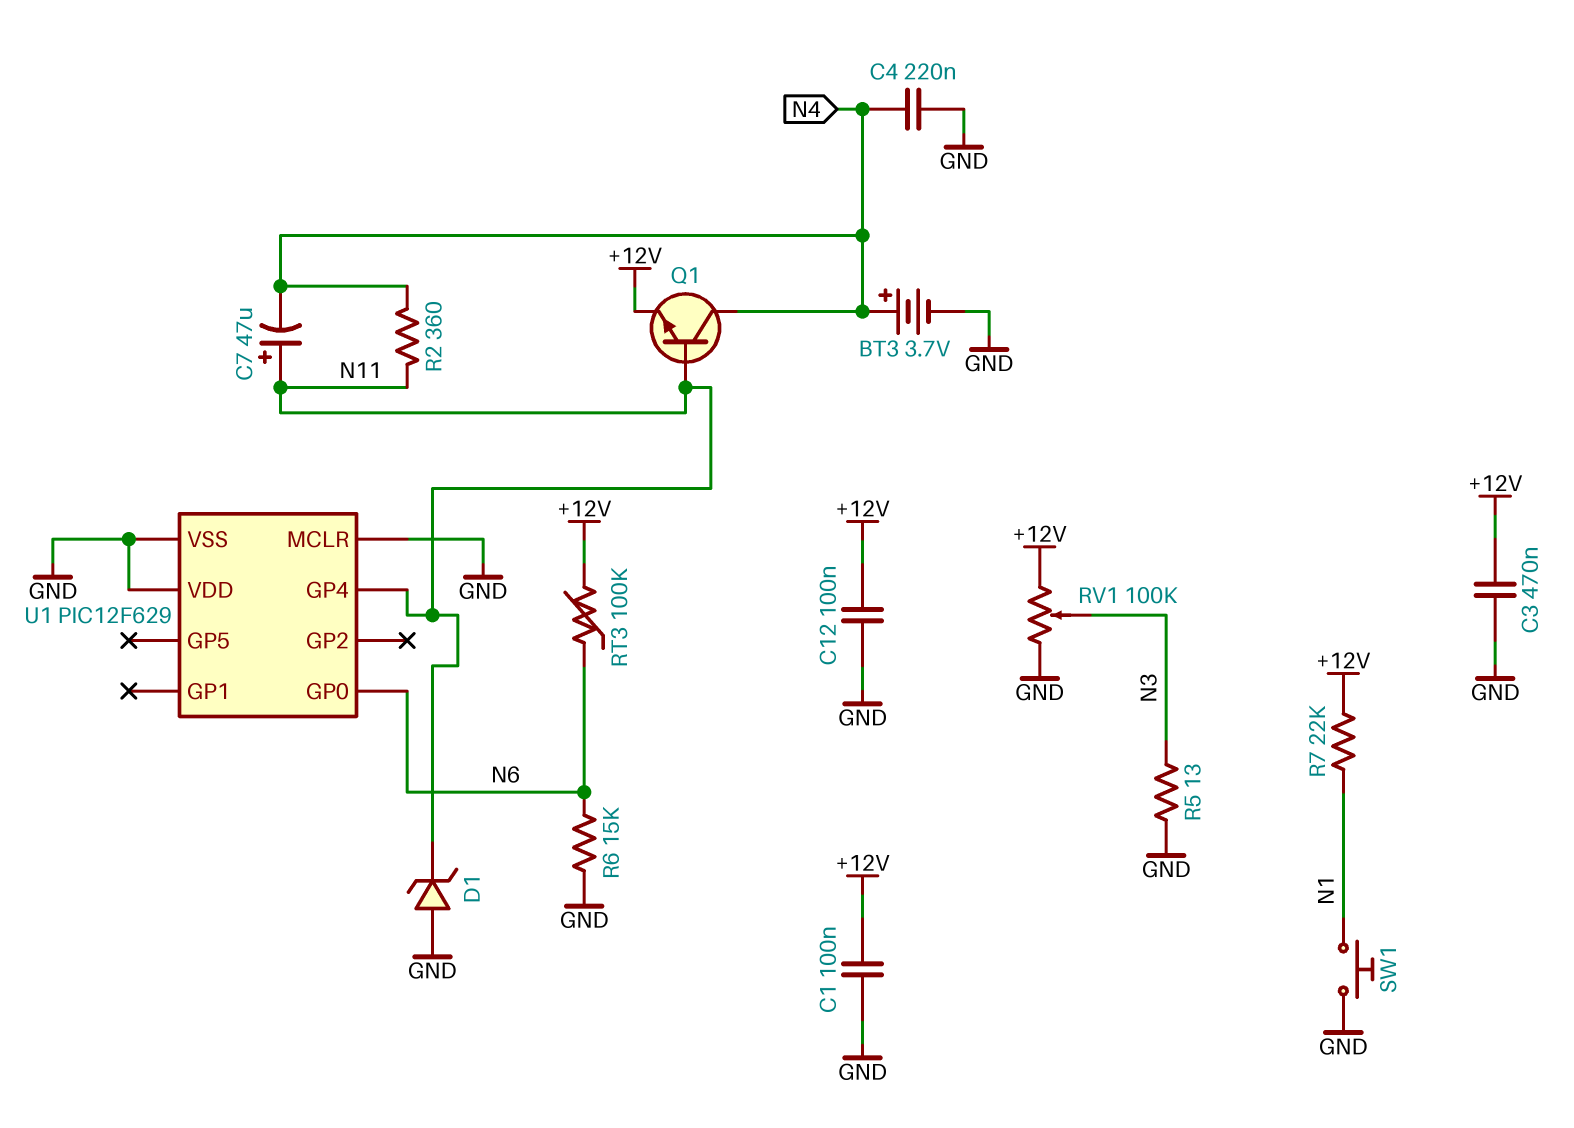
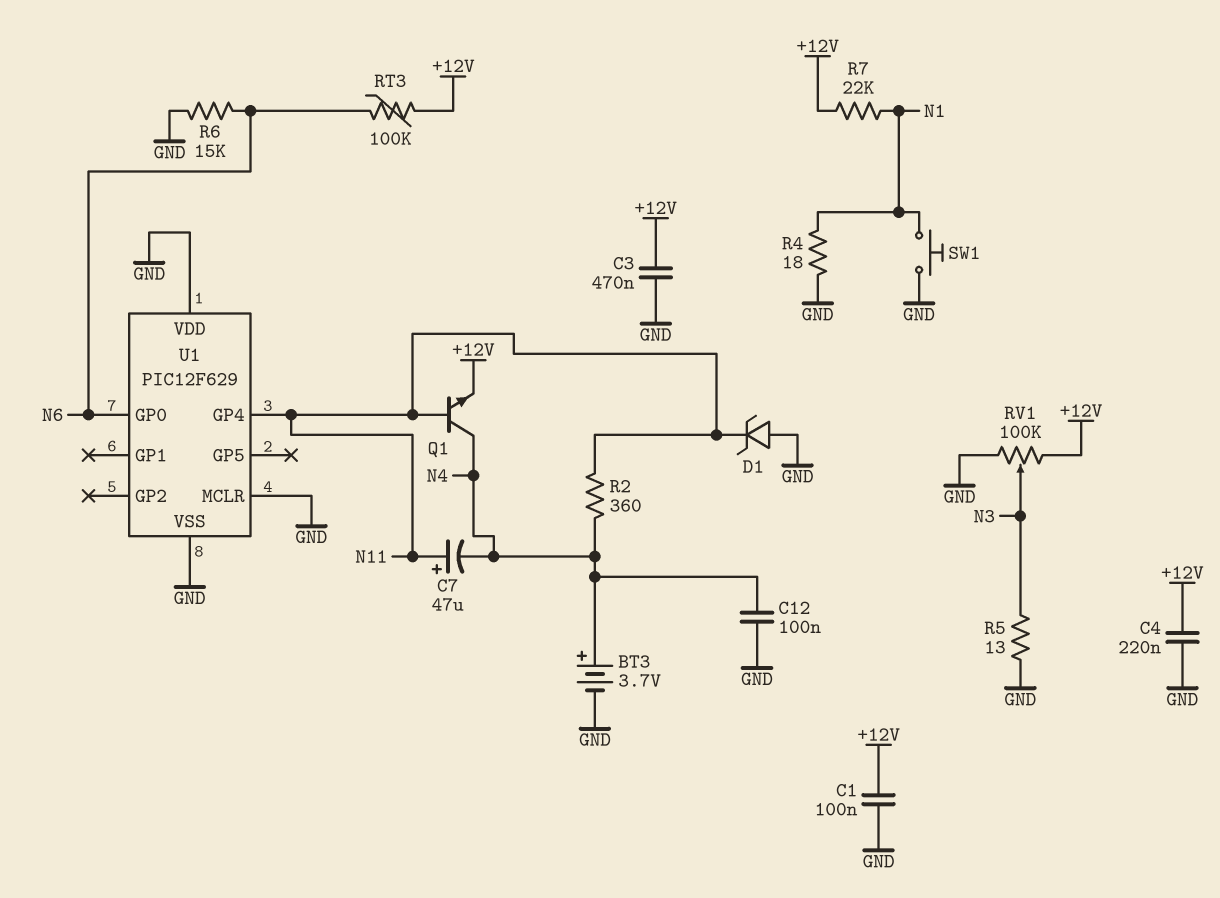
C4: 220nF (GND, N4) -> 220nF (+12V, GND)
C12: 100nF (+12V, GND) -> 100nF (GND, N4)
R4: none -> 18 (GND, N1)

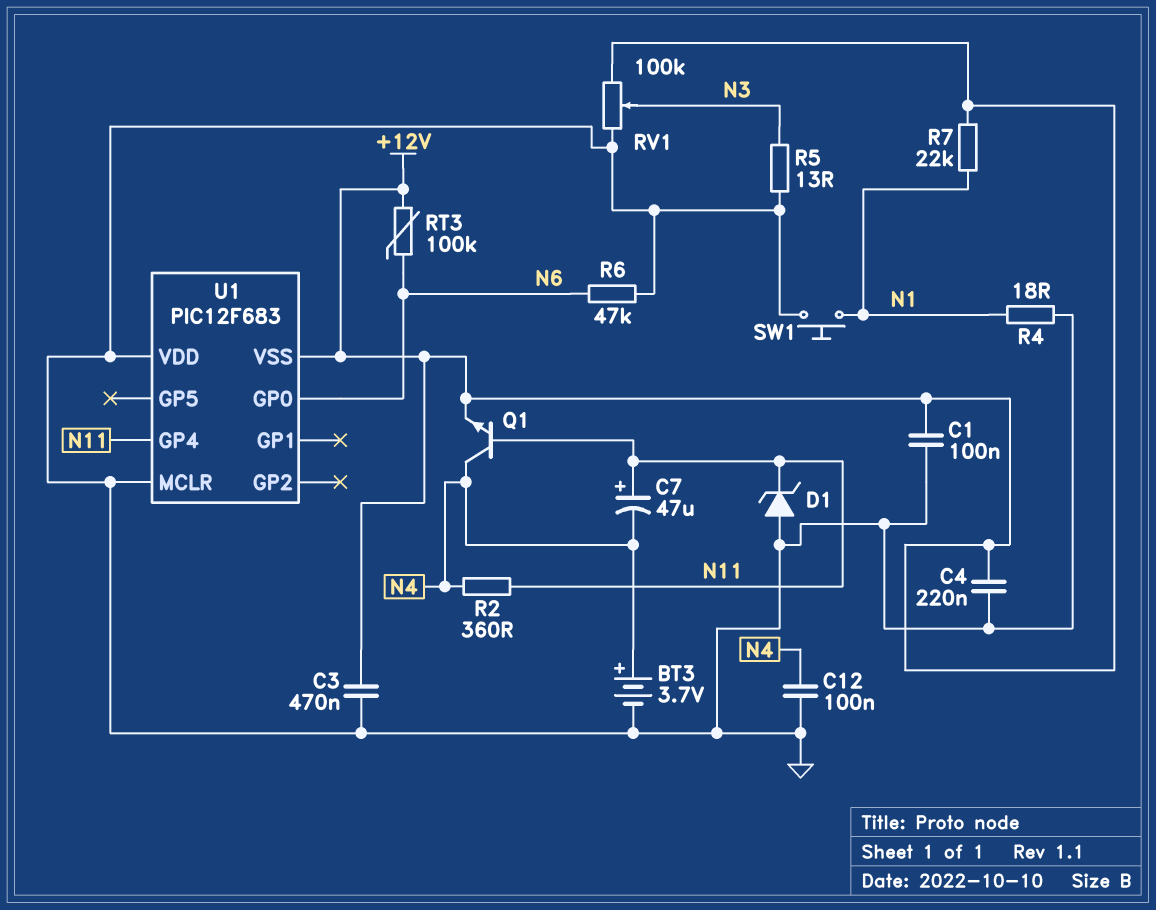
R6: 15k (GND, N6) -> 47k (GND, N6)
U1: PIC12F629 -> PIC12F683
U1 pin VSS: GND -> +12V

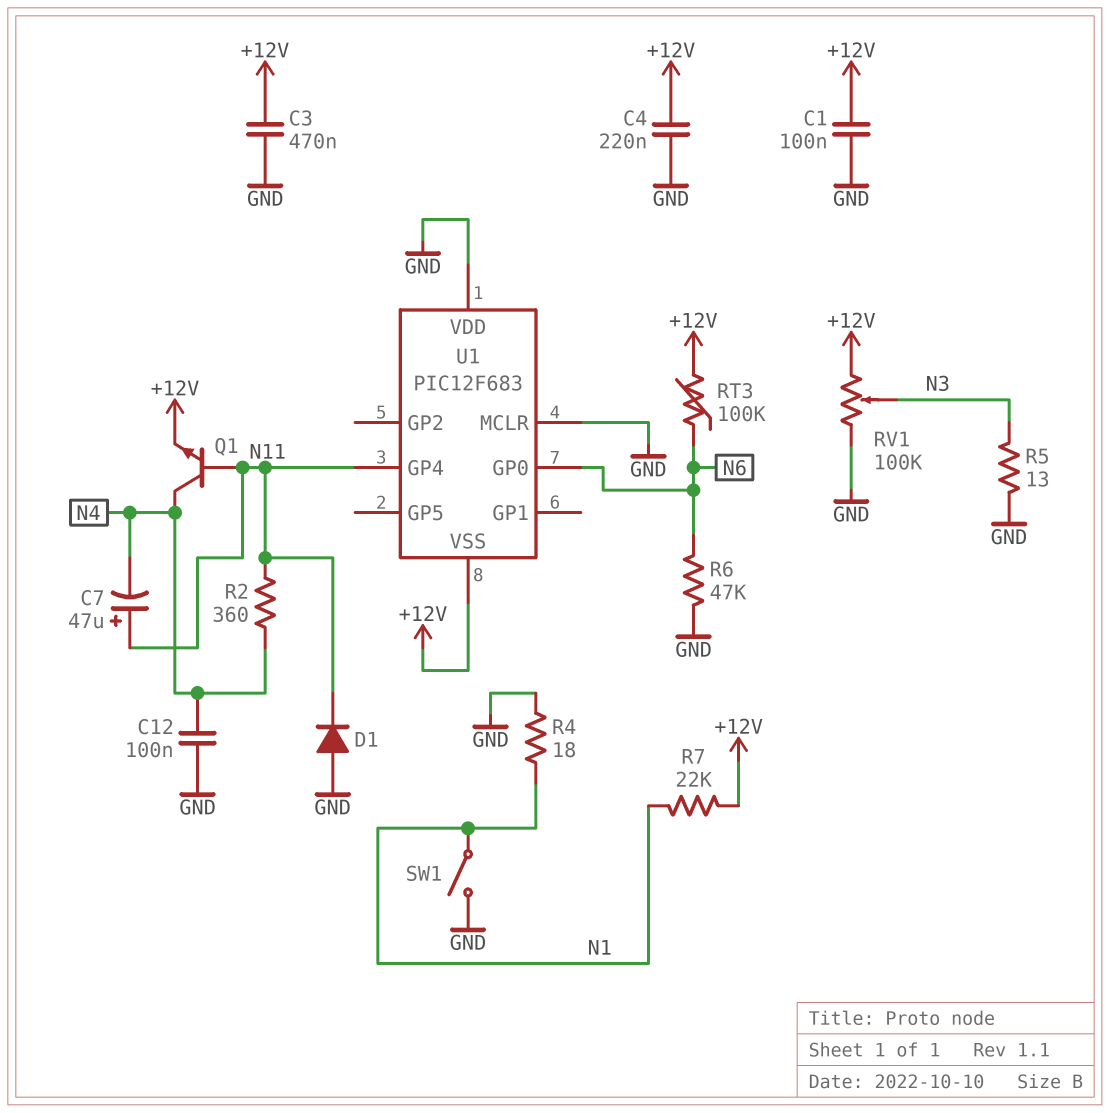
BT3: 3.7V (plus N4, minus GND) -> none
D1: zener (A GND, K N11) -> diode (A GND, K N11)
SW1: button (GND, N1) -> switch (GND, N1)

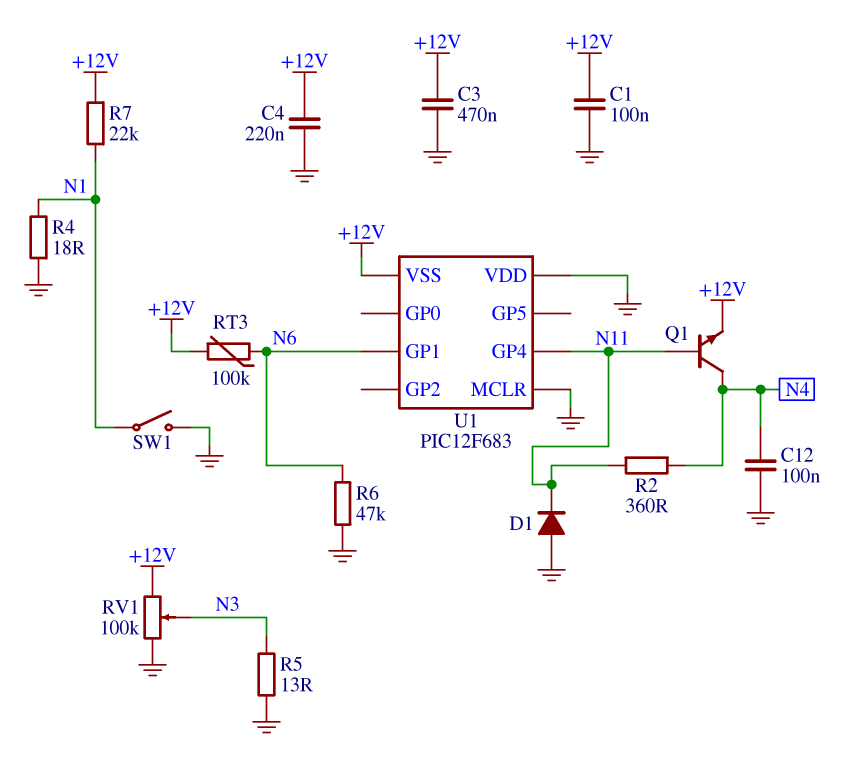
C7: 47uF (plus N11, minus N4) -> none
U1 pin GP0: N6 -> none
U1 pin GP1: none -> N6

